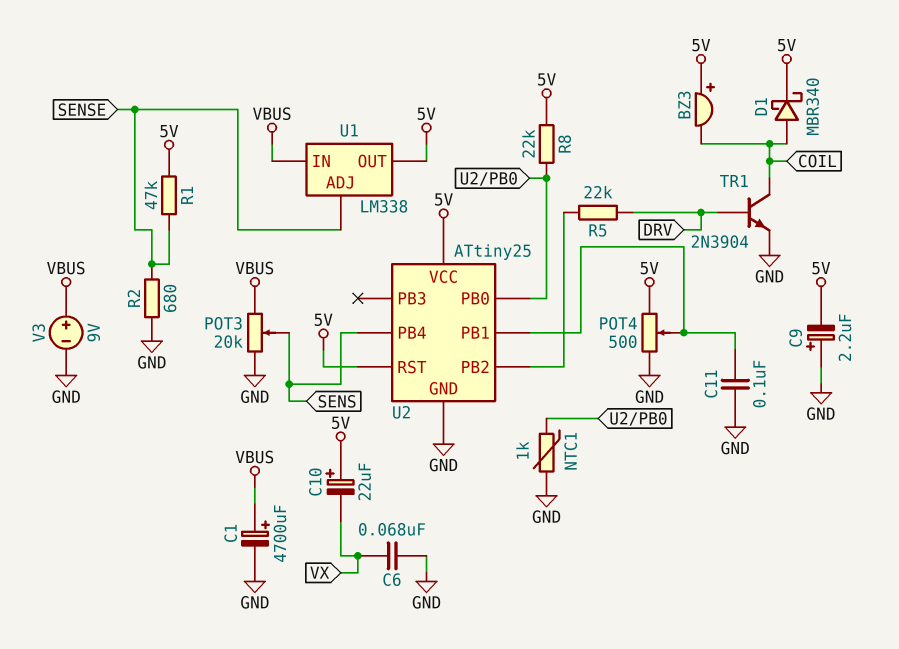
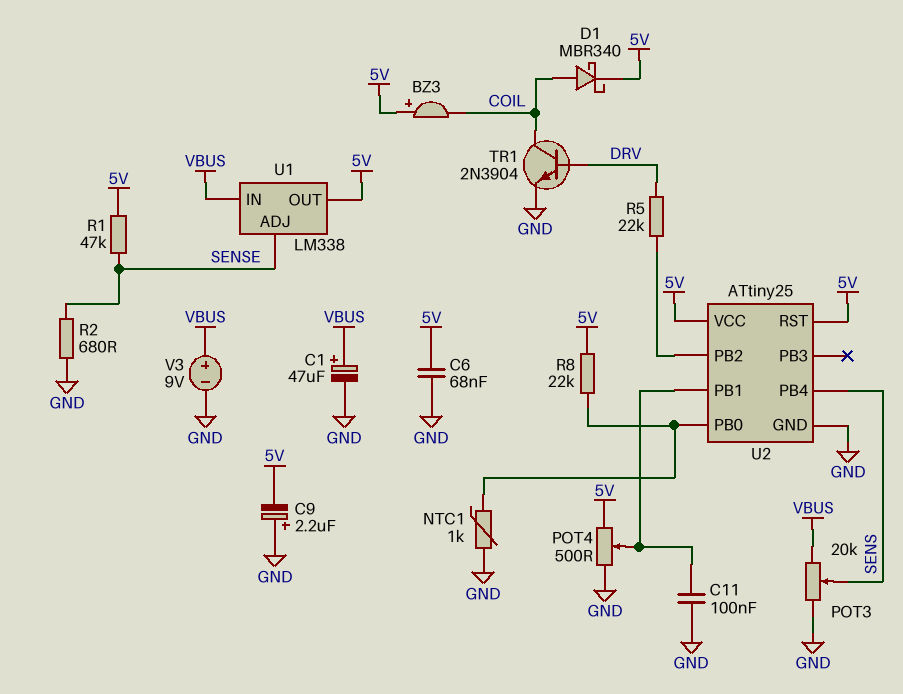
C1: 4700uF (plus VBUS, minus GND) -> 47uF (plus VBUS, minus GND)
C6: 68nF (GND, VX) -> 68nF (5V, GND)
C10: 22uF (plus 5V, minus VX) -> none

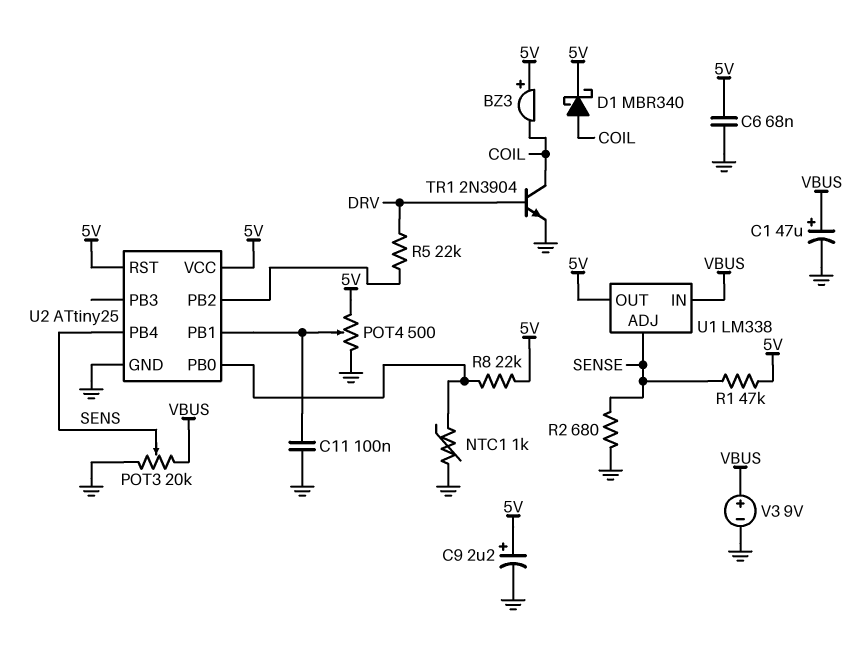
C9: 2.2uF (plus GND, minus 5V) -> 2.2uF (plus 5V, minus GND)

